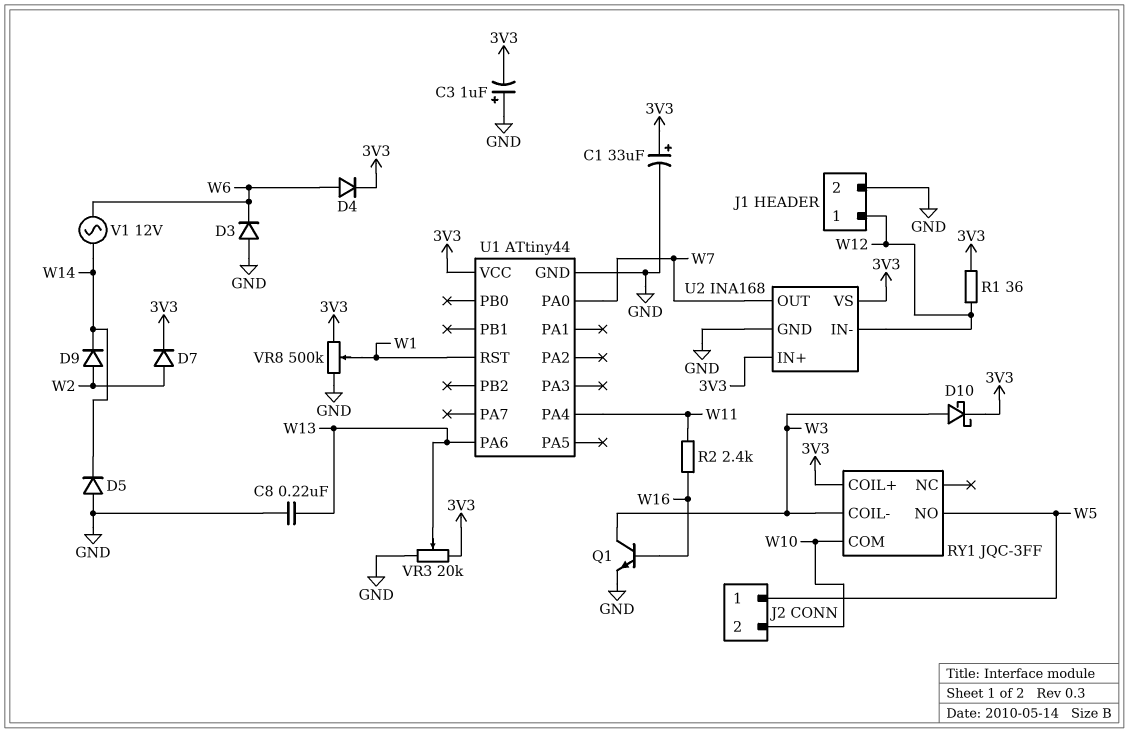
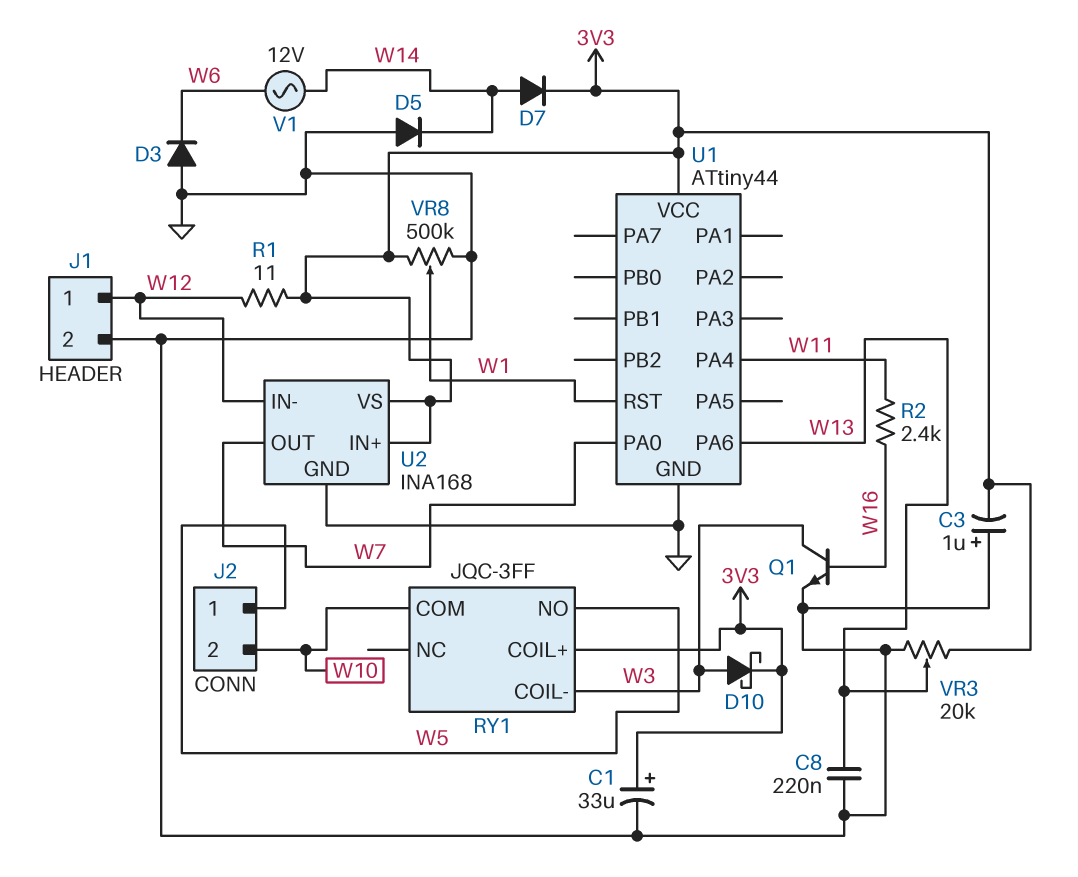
D4: diode (A W6, K 3V3) -> none
D7: diode (A W2, K 3V3) -> diode (A W14, K 3V3)
D9: diode (A W2, K W14) -> none
R1: 36 (3V3, W12) -> 11 (3V3, W12)

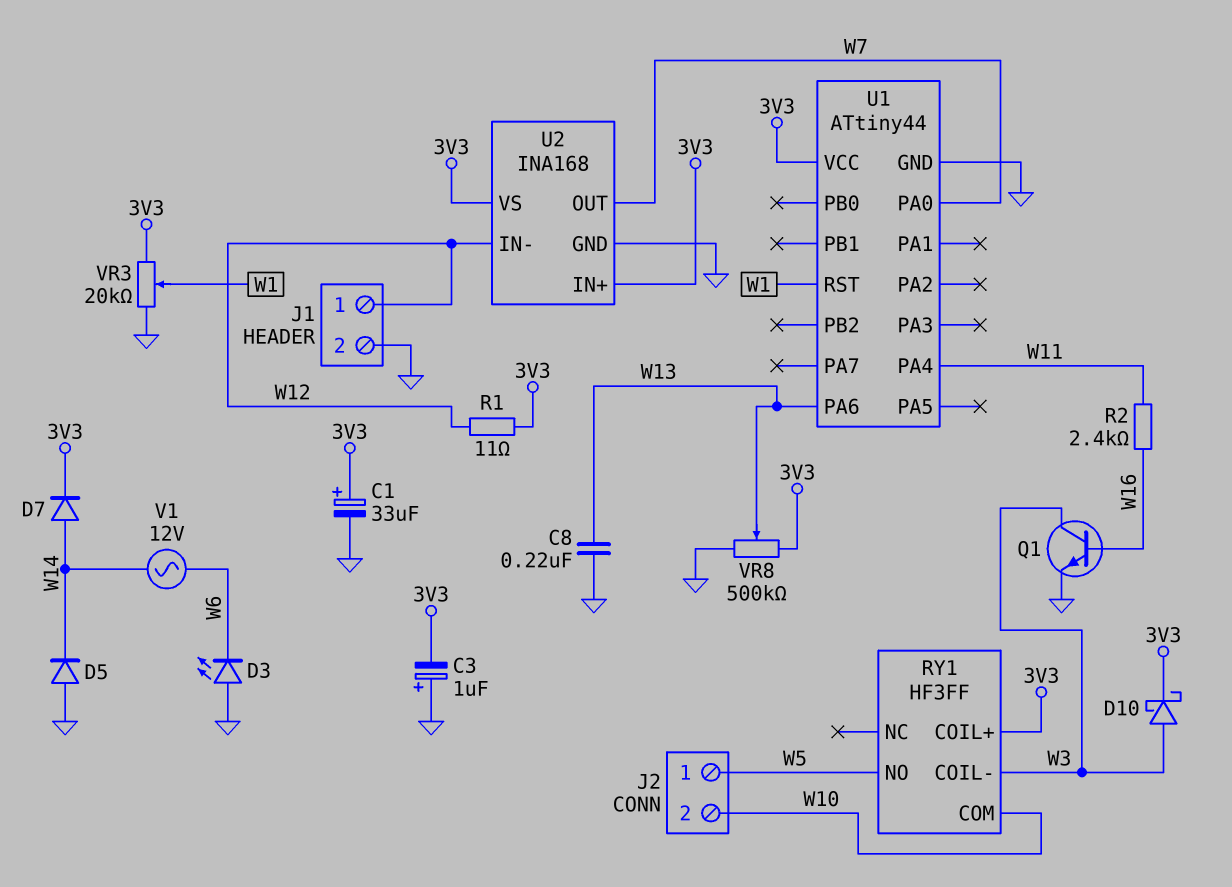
D3: diode (A GND, K W6) -> LED (A GND, K W6)
RY1: JQC-3FF -> HF3FF
VR3: 20k (3V3, GND, wiper W13) -> 20k (3V3, GND, wiper W1)
VR8: 500k (3V3, GND, wiper W1) -> 500k (3V3, GND, wiper W13)

